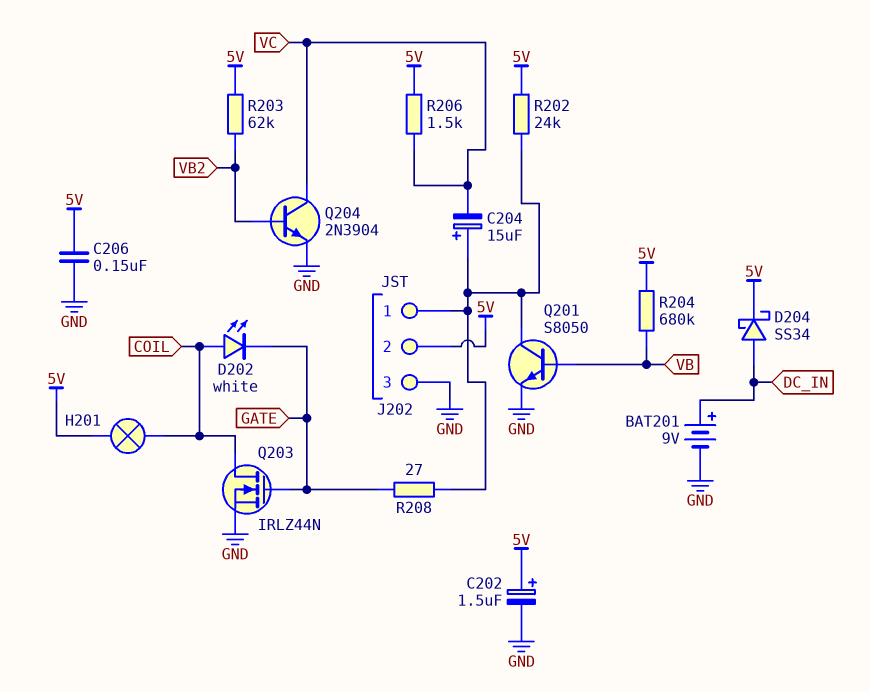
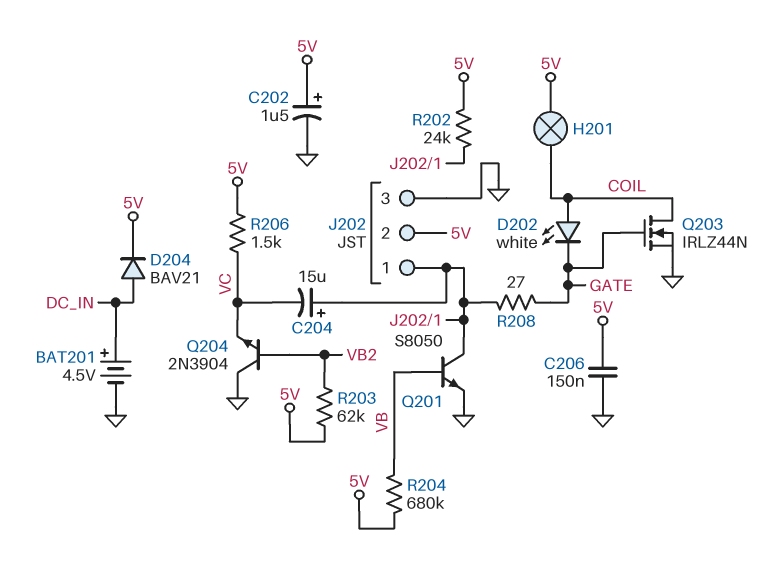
BAT201: 9V (plus DC_IN, minus GND) -> 4.5V (plus DC_IN, minus GND)
D204: schottky SS34 (A DC_IN, K 5V) -> diode BAV21 (A DC_IN, K 5V)
Q204: NPN 2N3904 (B VB2, C VC, E GND) -> NPN 2N3904 (B VB2, C GND, E VC)

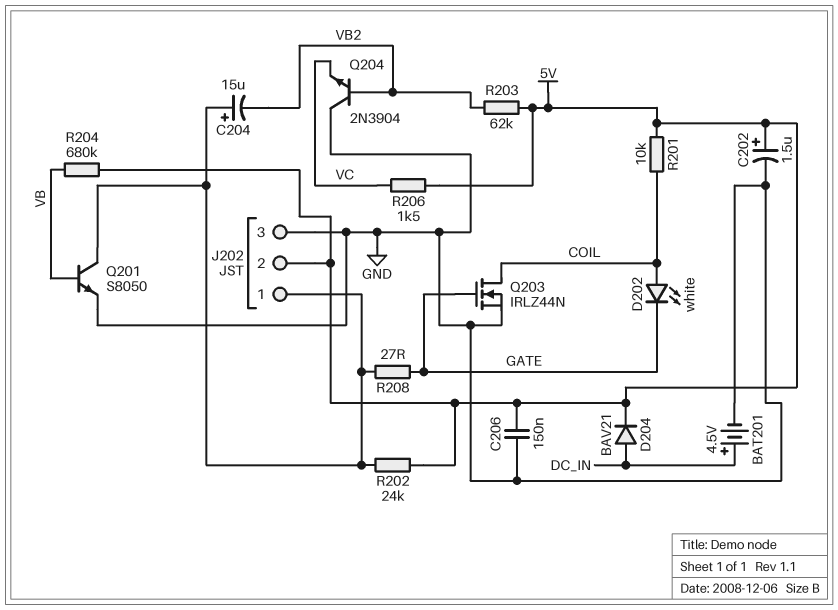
C204: 15uF (plus J202/1, minus VC) -> 15uF (plus J202/1, minus VB2)
H201: lamp (5V, COIL) -> none
R201: none -> 10k (5V, COIL)

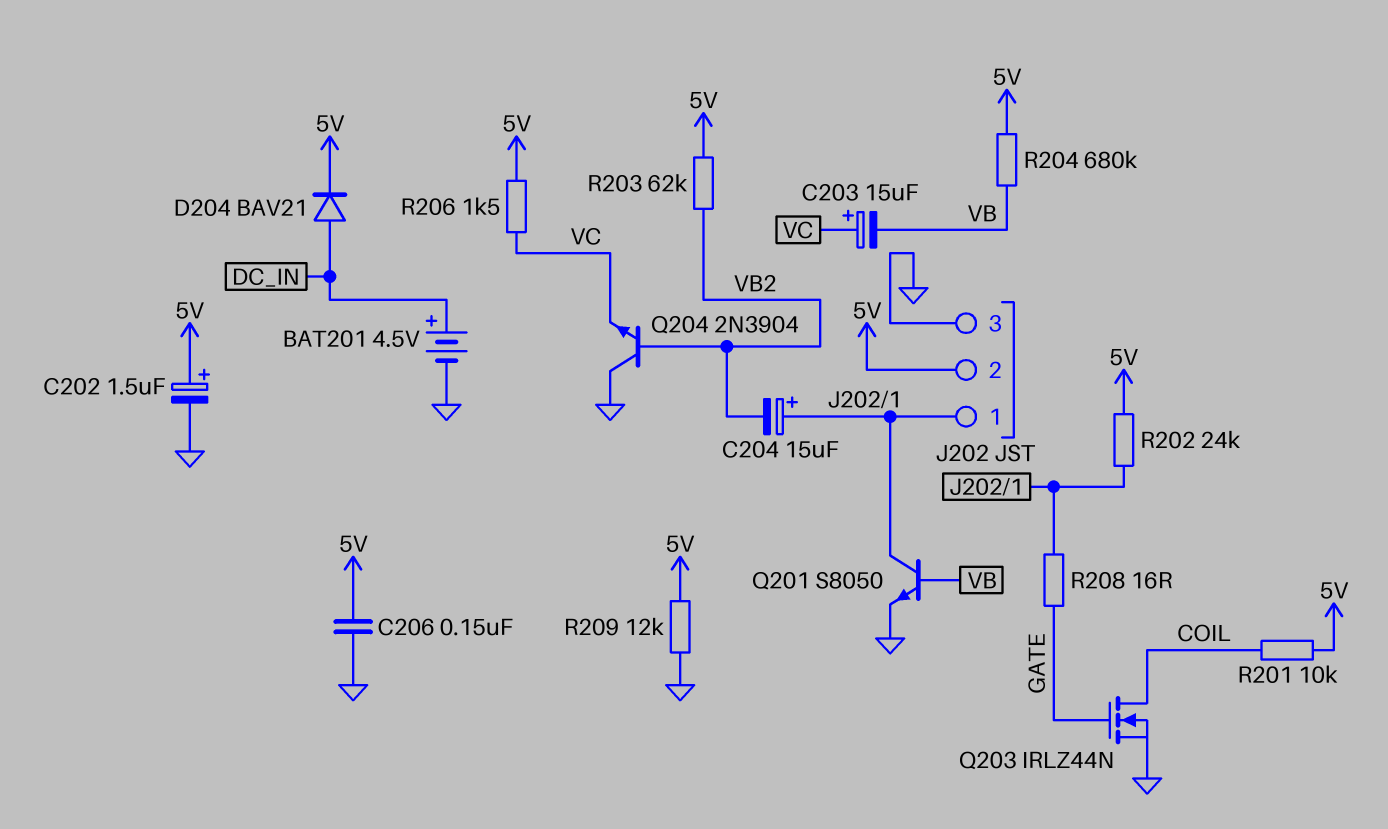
C203: none -> 15uF (plus VC, minus VB)
D202: LED white (A COIL, K GATE) -> none
R208: 27 (GATE, J202/1) -> 16 (GATE, J202/1)
R209: none -> 12k (5V, GND)

